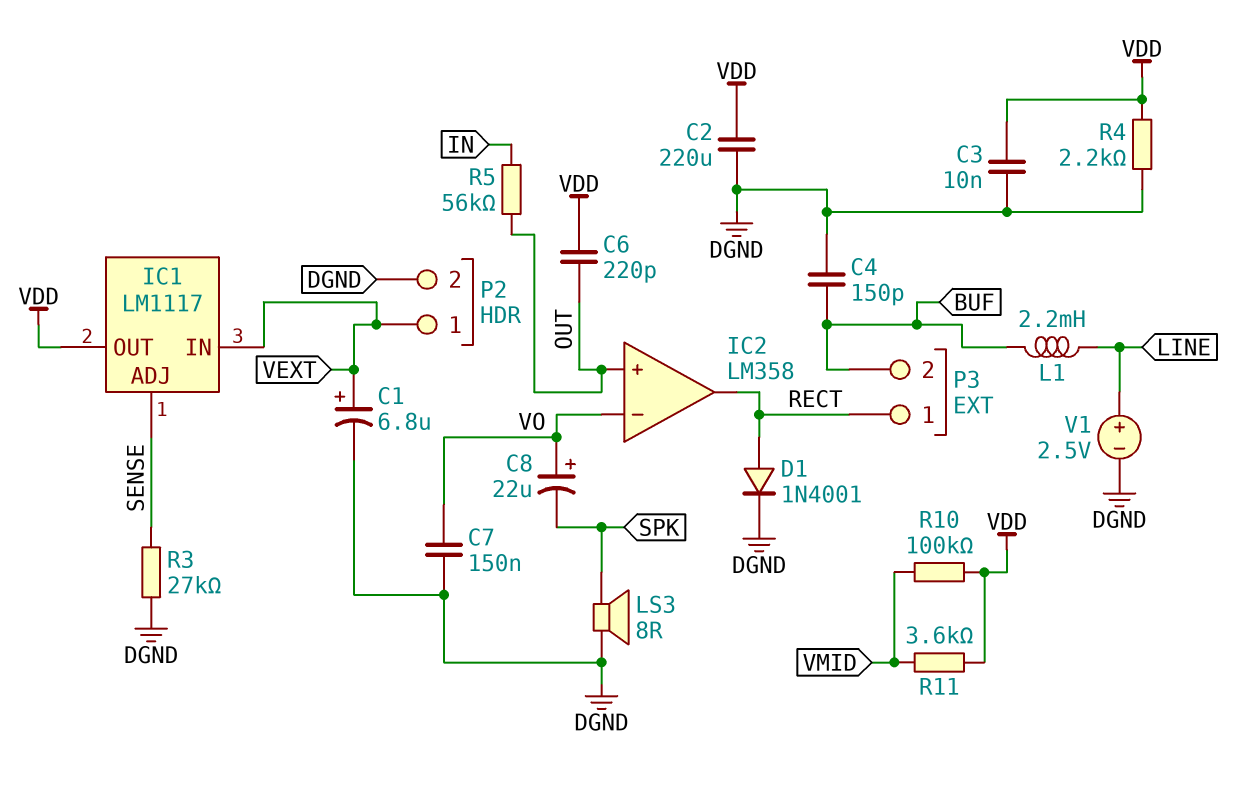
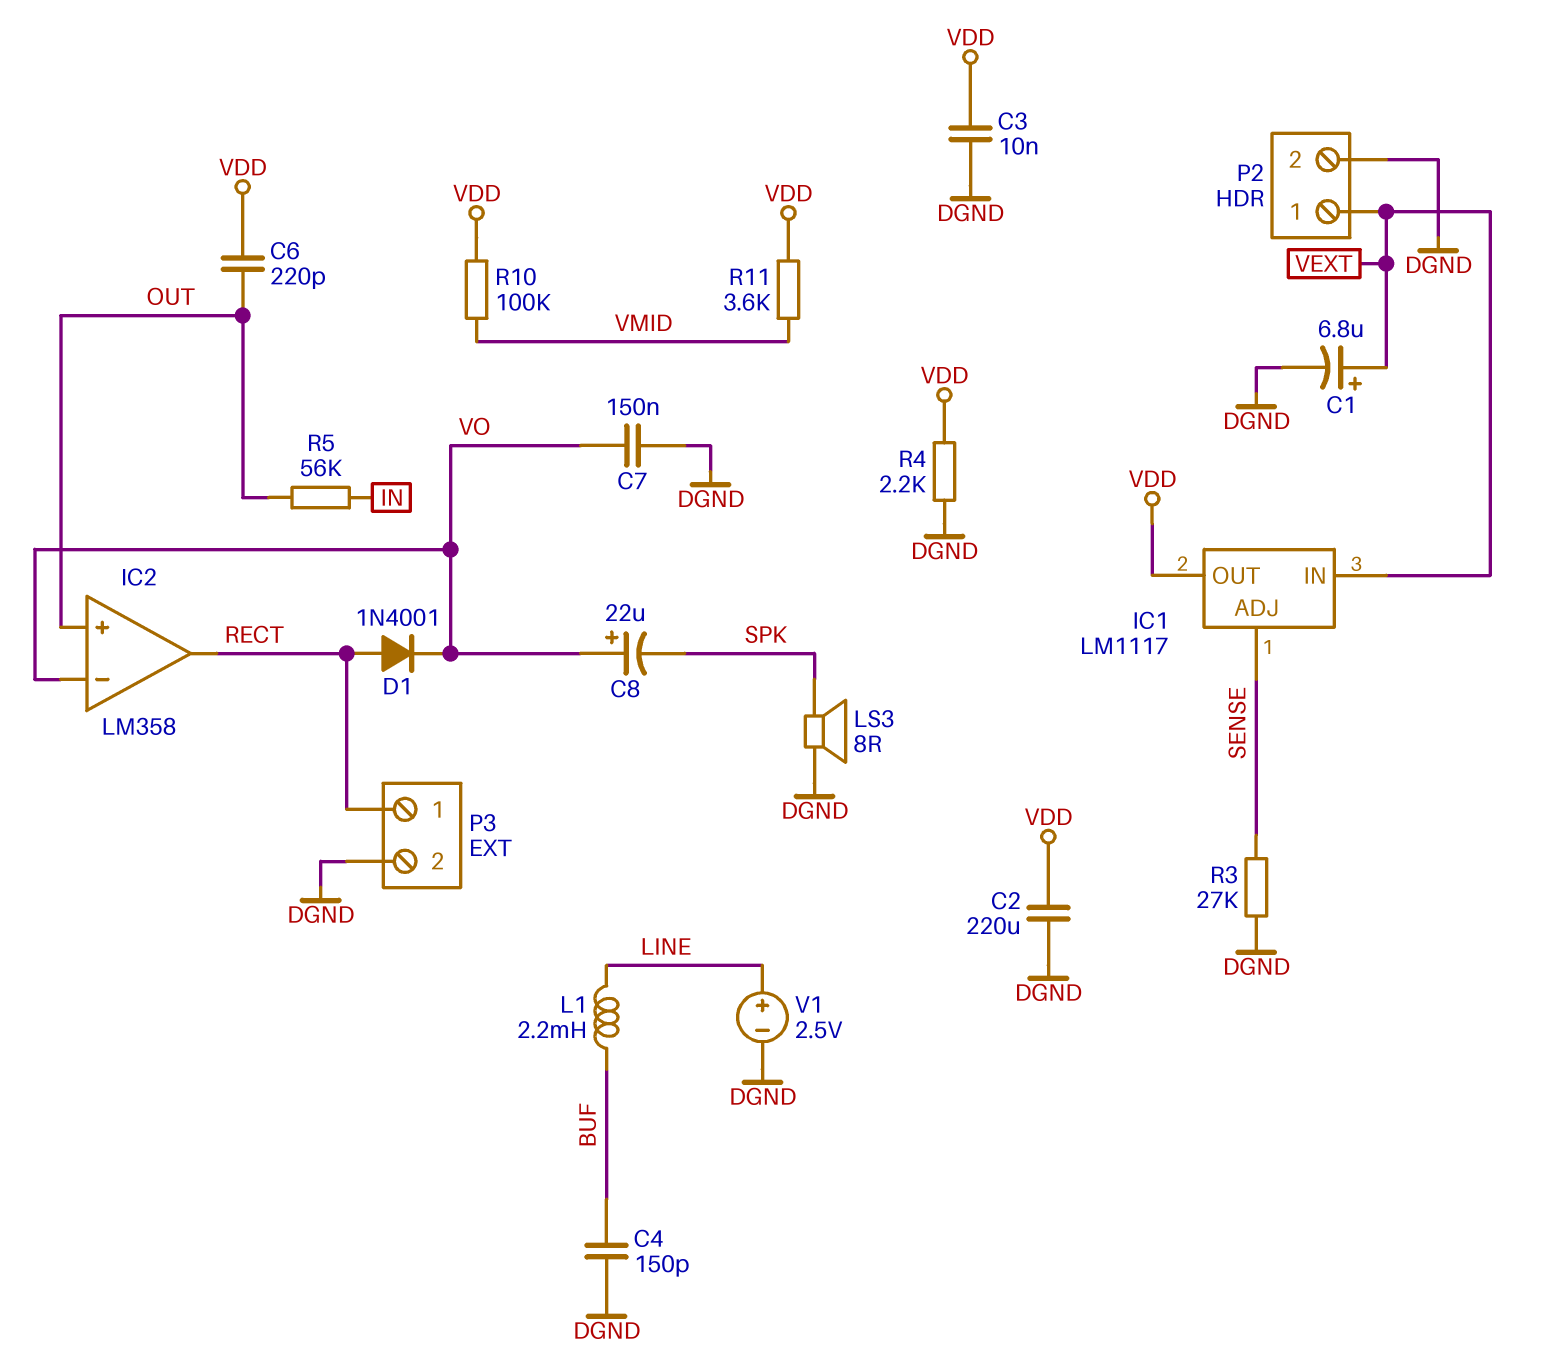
D1: diode 1N4001 (A RECT, K DGND) -> diode 1N4001 (A RECT, K VO)
P3 pin 2: BUF -> DGND

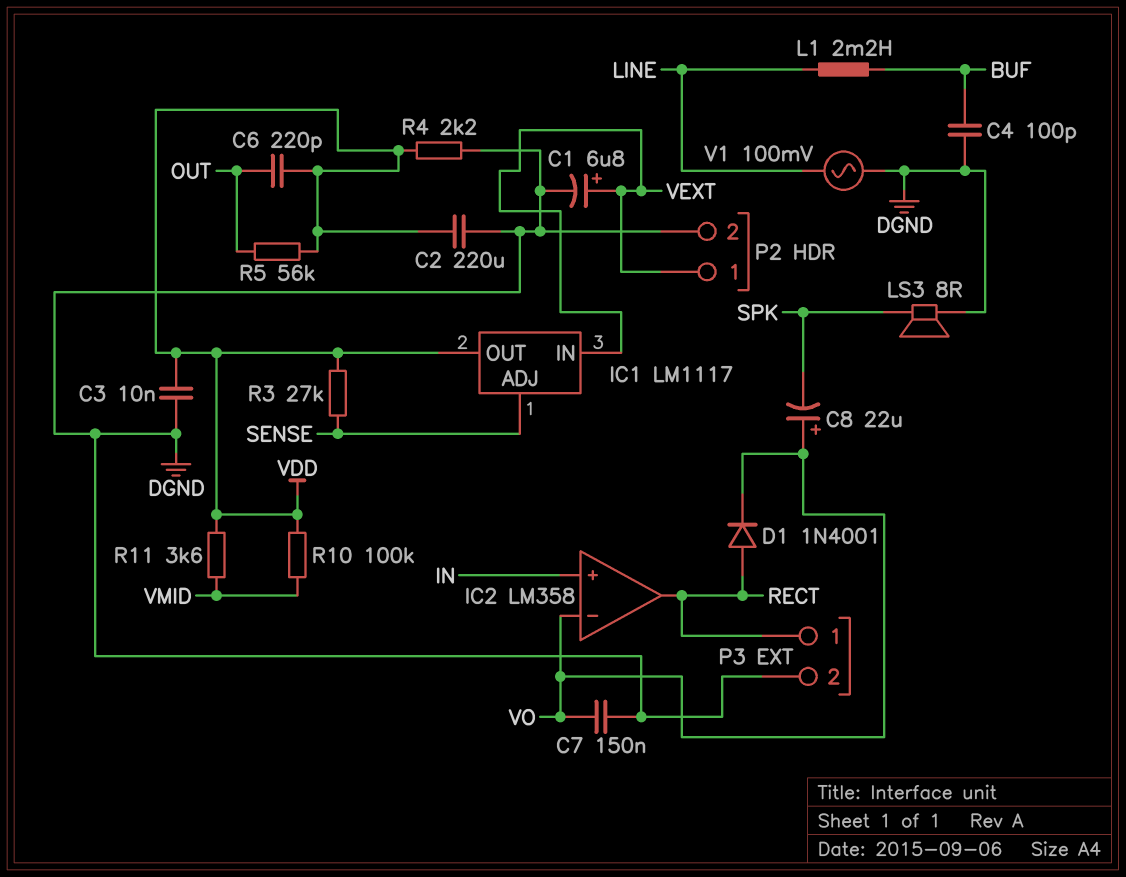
C4: 150pF (BUF, DGND) -> 100pF (BUF, DGND)
IC2 pin in+: OUT -> IN
R3: 27k (DGND, SENSE) -> 27k (SENSE, VDD)
R5: 56k (IN, OUT) -> 56k (OUT, VDD)
V1: 2.5V (plus LINE, minus DGND) -> AC 100mV (DGND, LINE)

